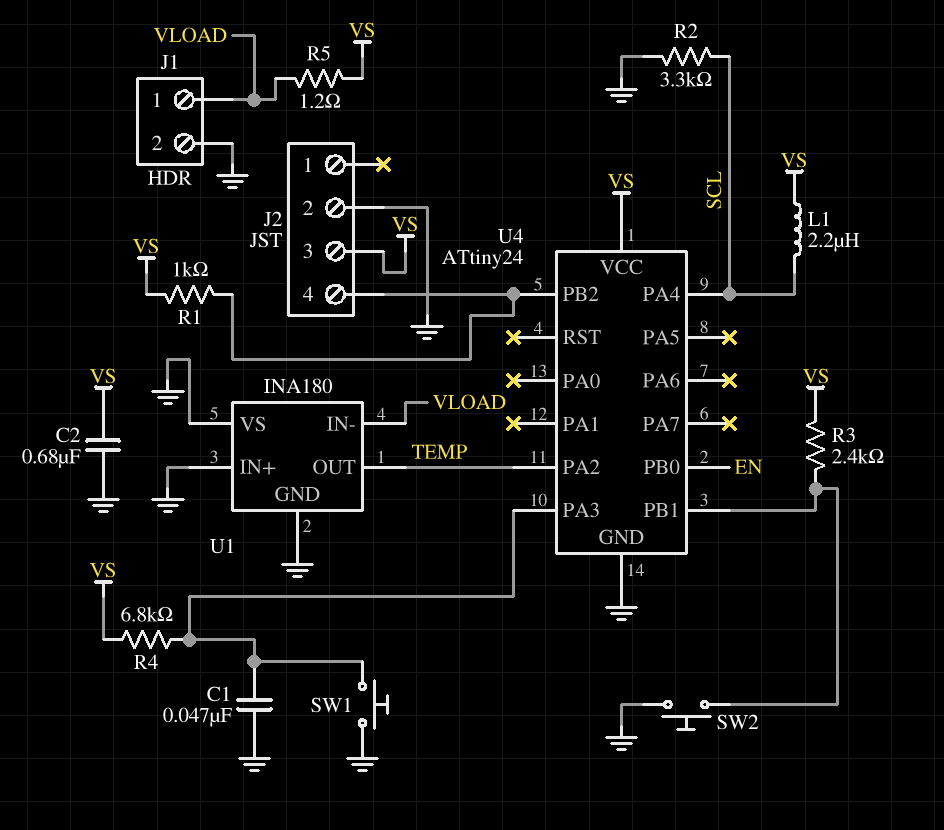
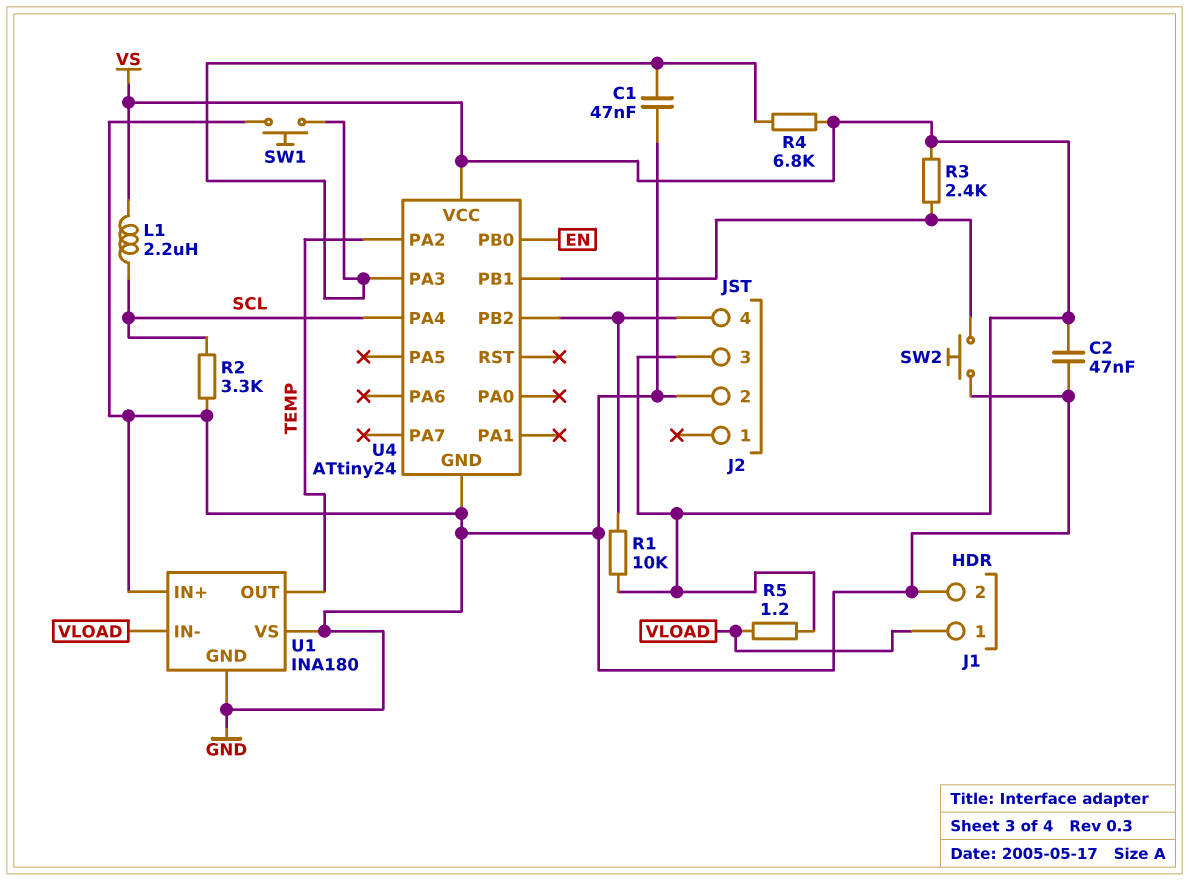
C2: 680nF (GND, VS) -> 47nF (GND, VS)
R1: 1k (J2/4, VS) -> 10k (J2/4, VS)

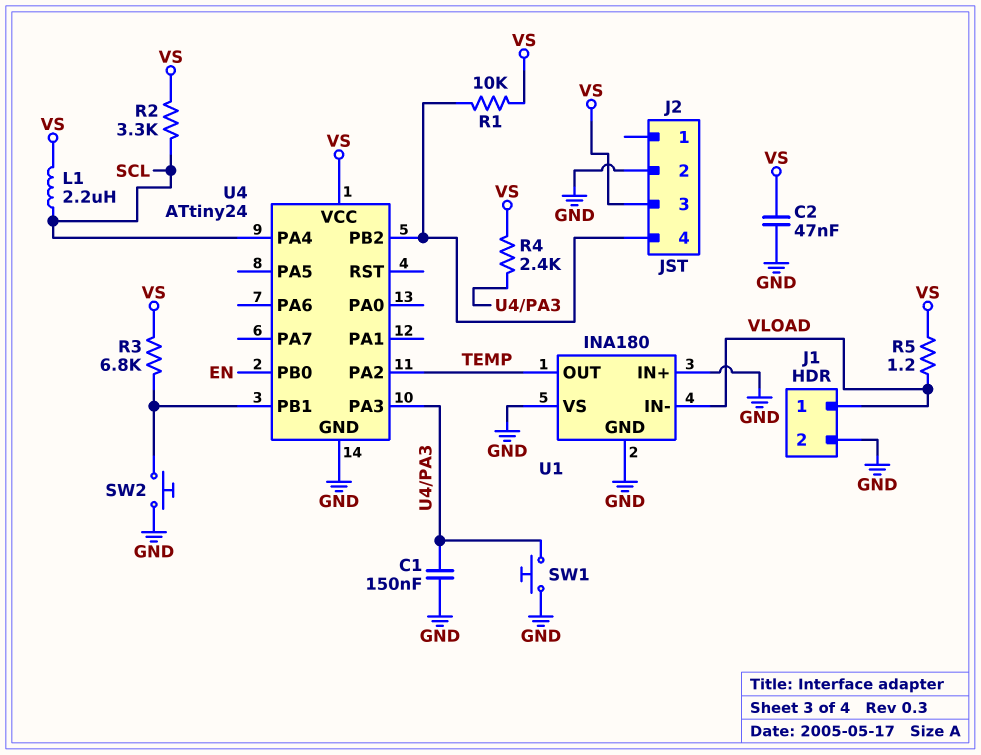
C1: 47nF (GND, U4/PA3) -> 150nF (GND, U4/PA3)
R2: 3.3k (GND, SCL) -> 3.3k (SCL, VS)
R3: 2.4k (U4/PB1, VS) -> 6.8k (U4/PB1, VS)
R4: 6.8k (U4/PA3, VS) -> 2.4k (U4/PA3, VS)

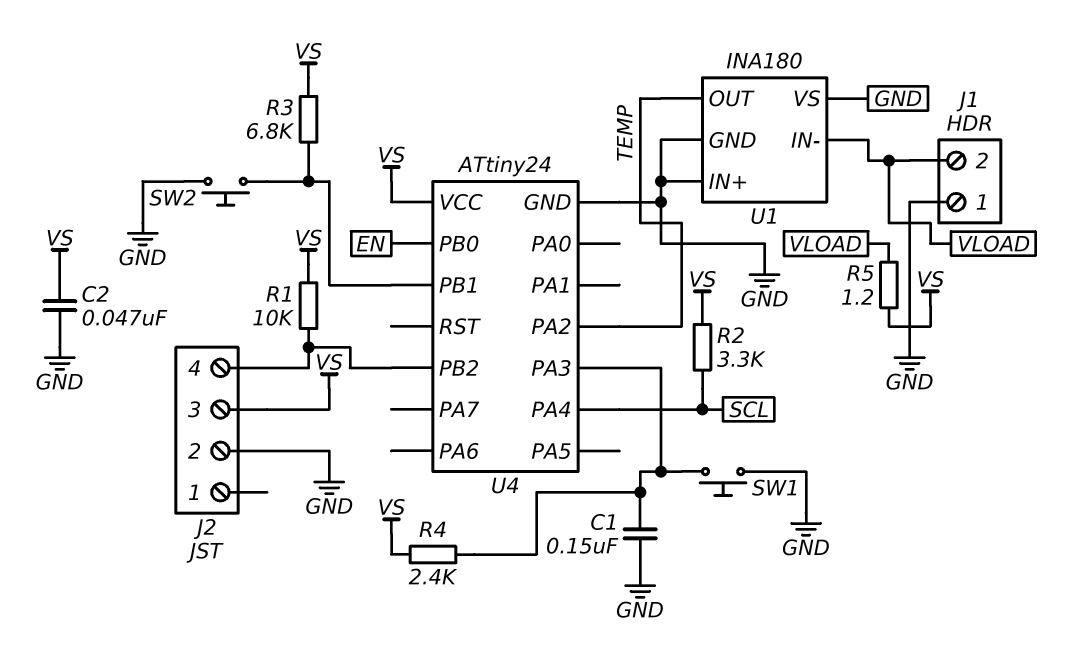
J1 pin 1: VLOAD -> GND
J1 pin 2: GND -> VLOAD
L1: 2.2uH (SCL, VS) -> none

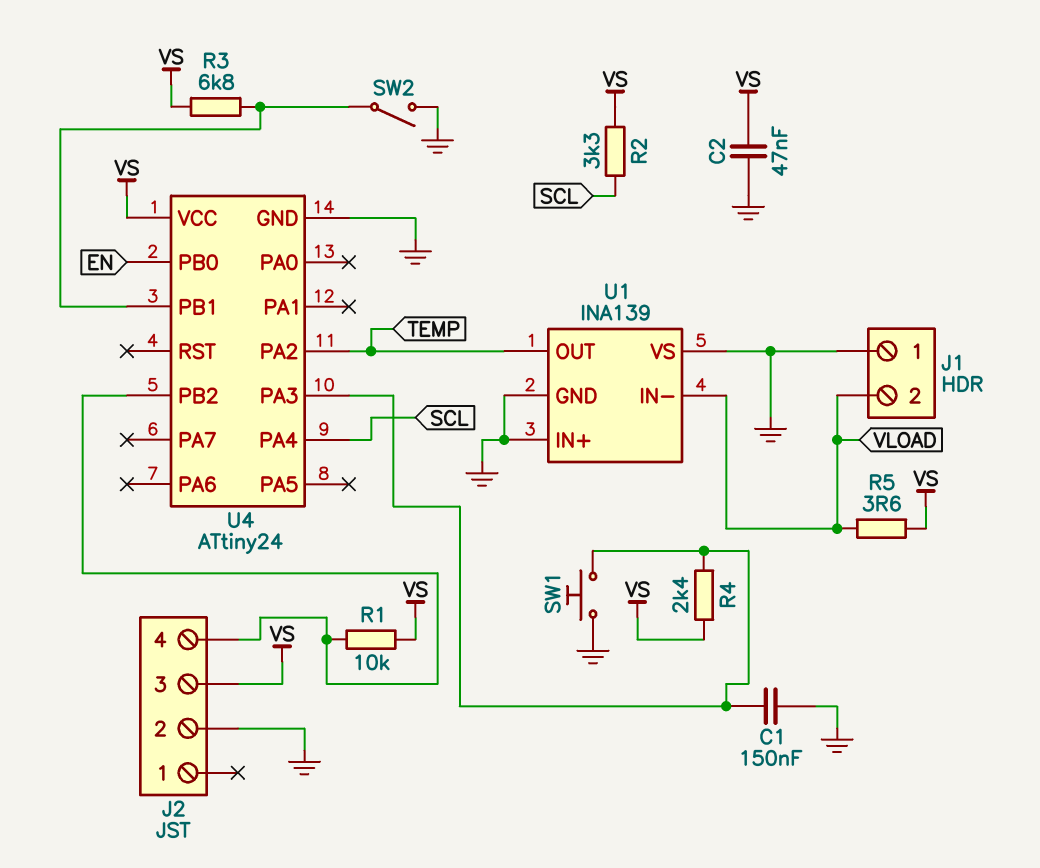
R5: 1.2 (VLOAD, VS) -> 3.6 (VLOAD, VS)
SW2: button (GND, U4/PB1) -> switch (GND, U4/PB1)
U1: INA180 -> INA139

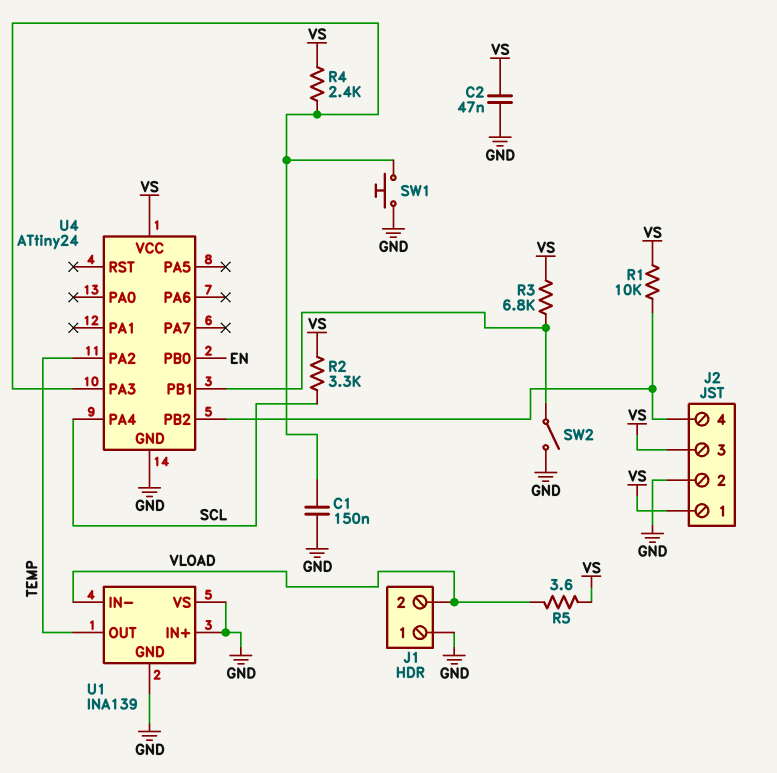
J2 pin 1: none -> VS

